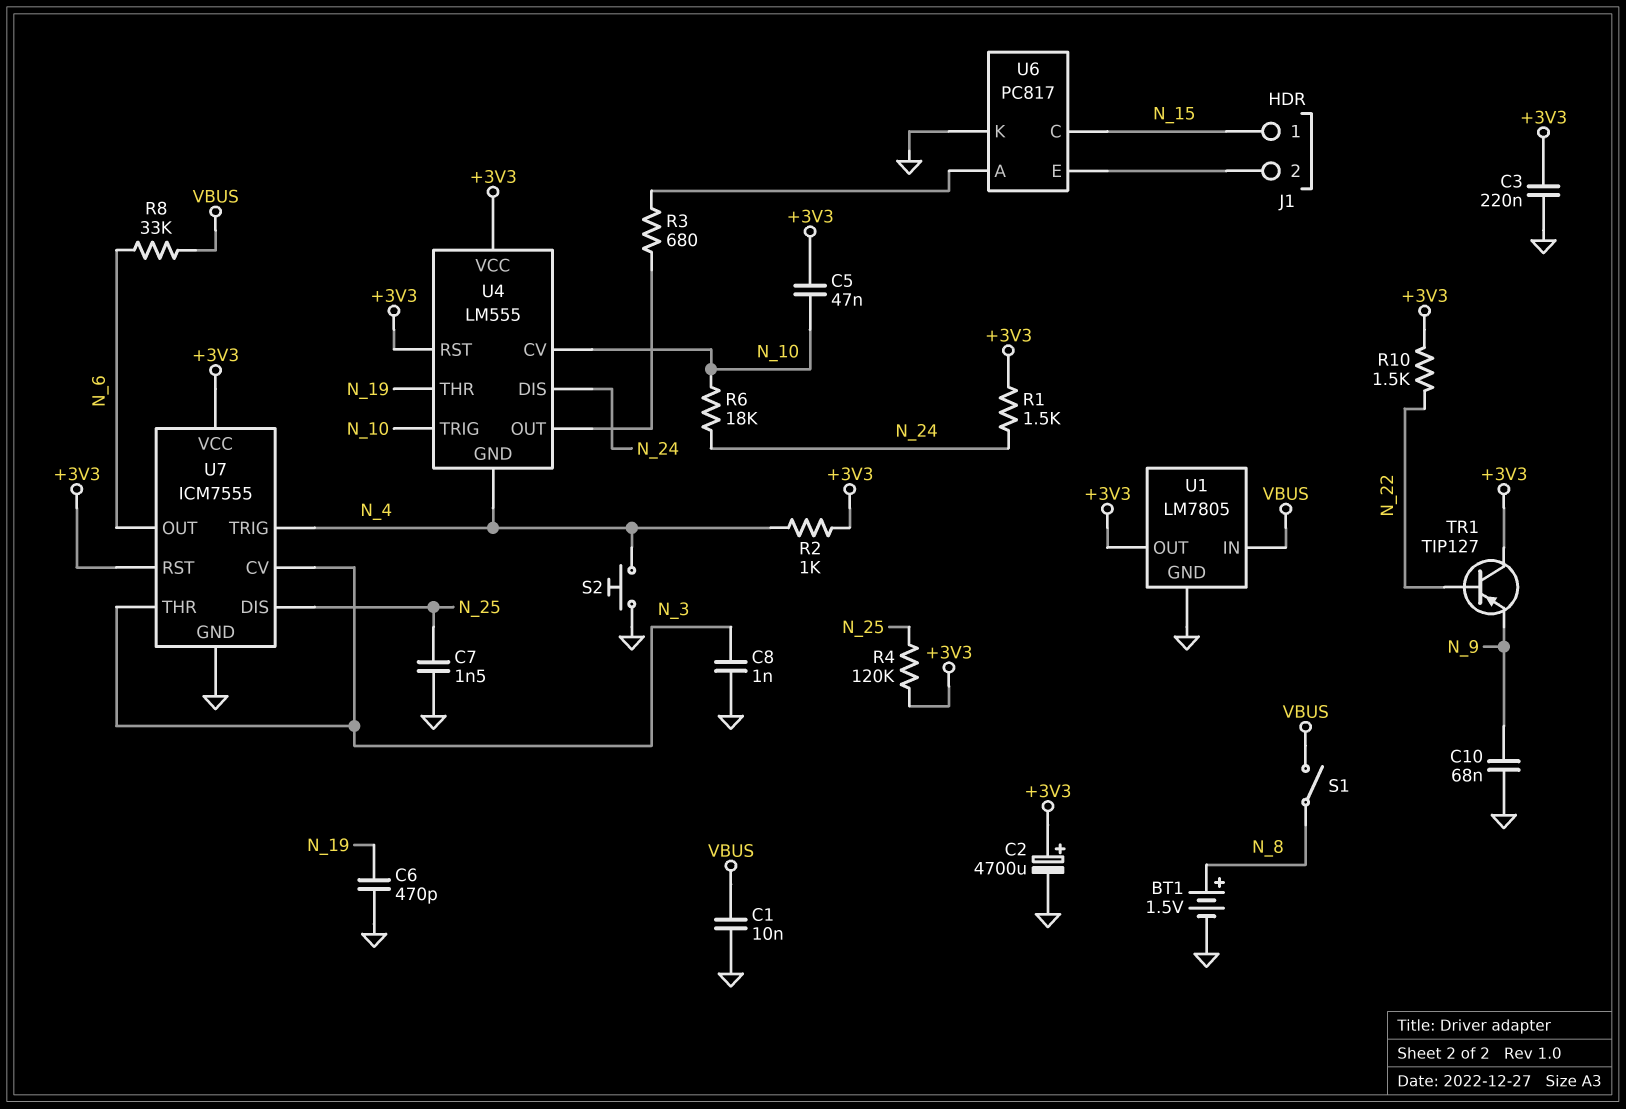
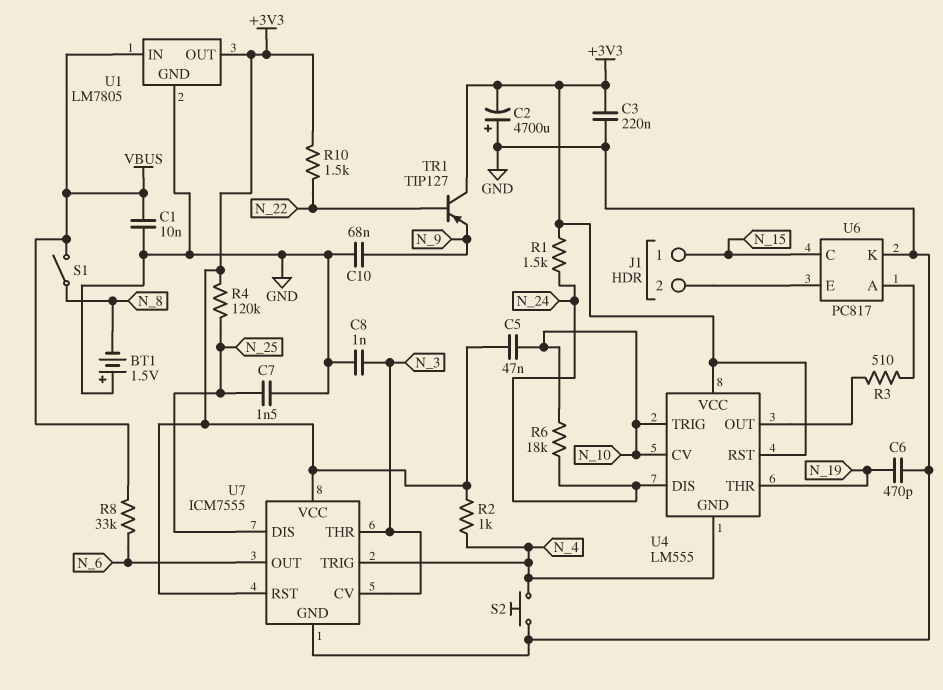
BT1: 1.5V (plus N_8, minus GND) -> 1.5V (plus GND, minus N_8)
C2: 4700uF (plus +3V3, minus GND) -> 4700uF (plus GND, minus +3V3)
R3: 680 (U4/OUT, U6/A) -> 510 (U4/OUT, U6/A)

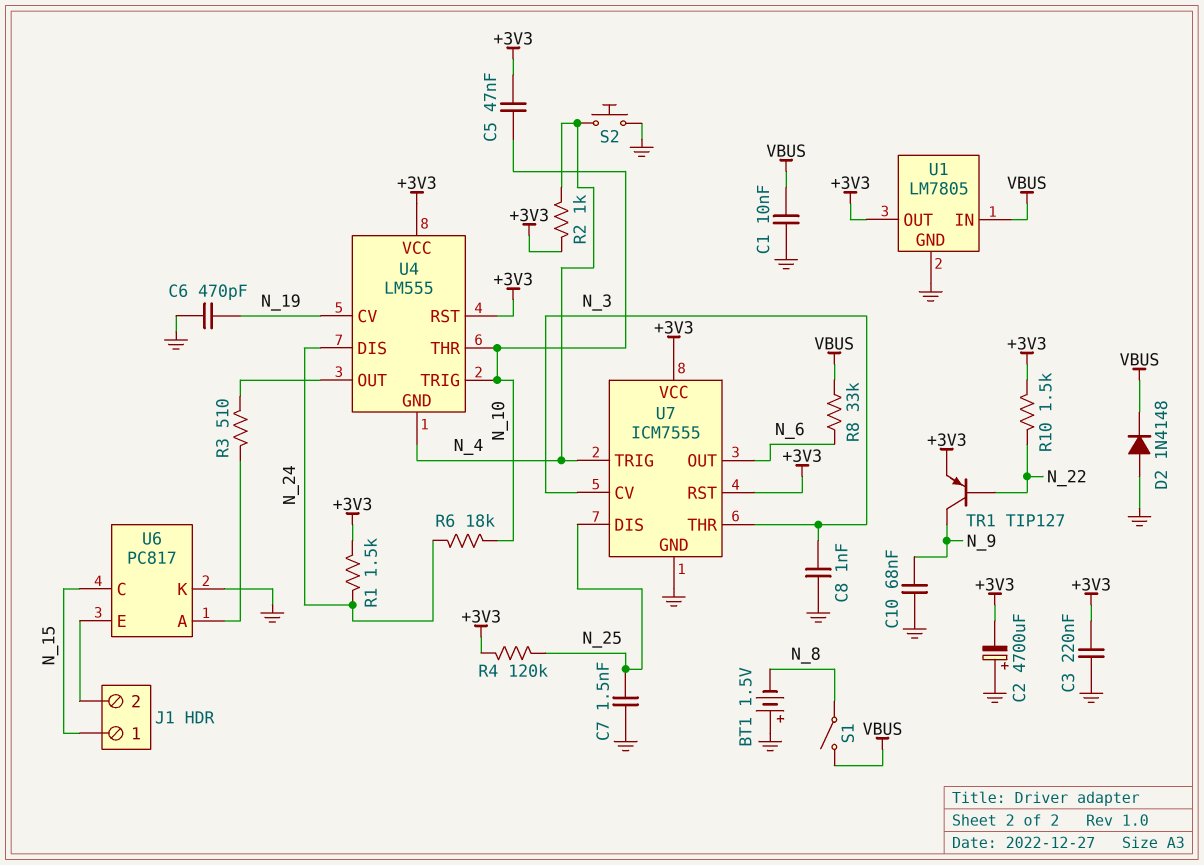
D2: none -> diode 1N4148 (A GND, K VBUS)
TR1: PNP TIP127 (B N_22, C +3V3, E N_9) -> PNP TIP127 (B N_22, C N_9, E +3V3)
U4 pin CV: N_10 -> N_19
U4 pin THR: N_19 -> N_10

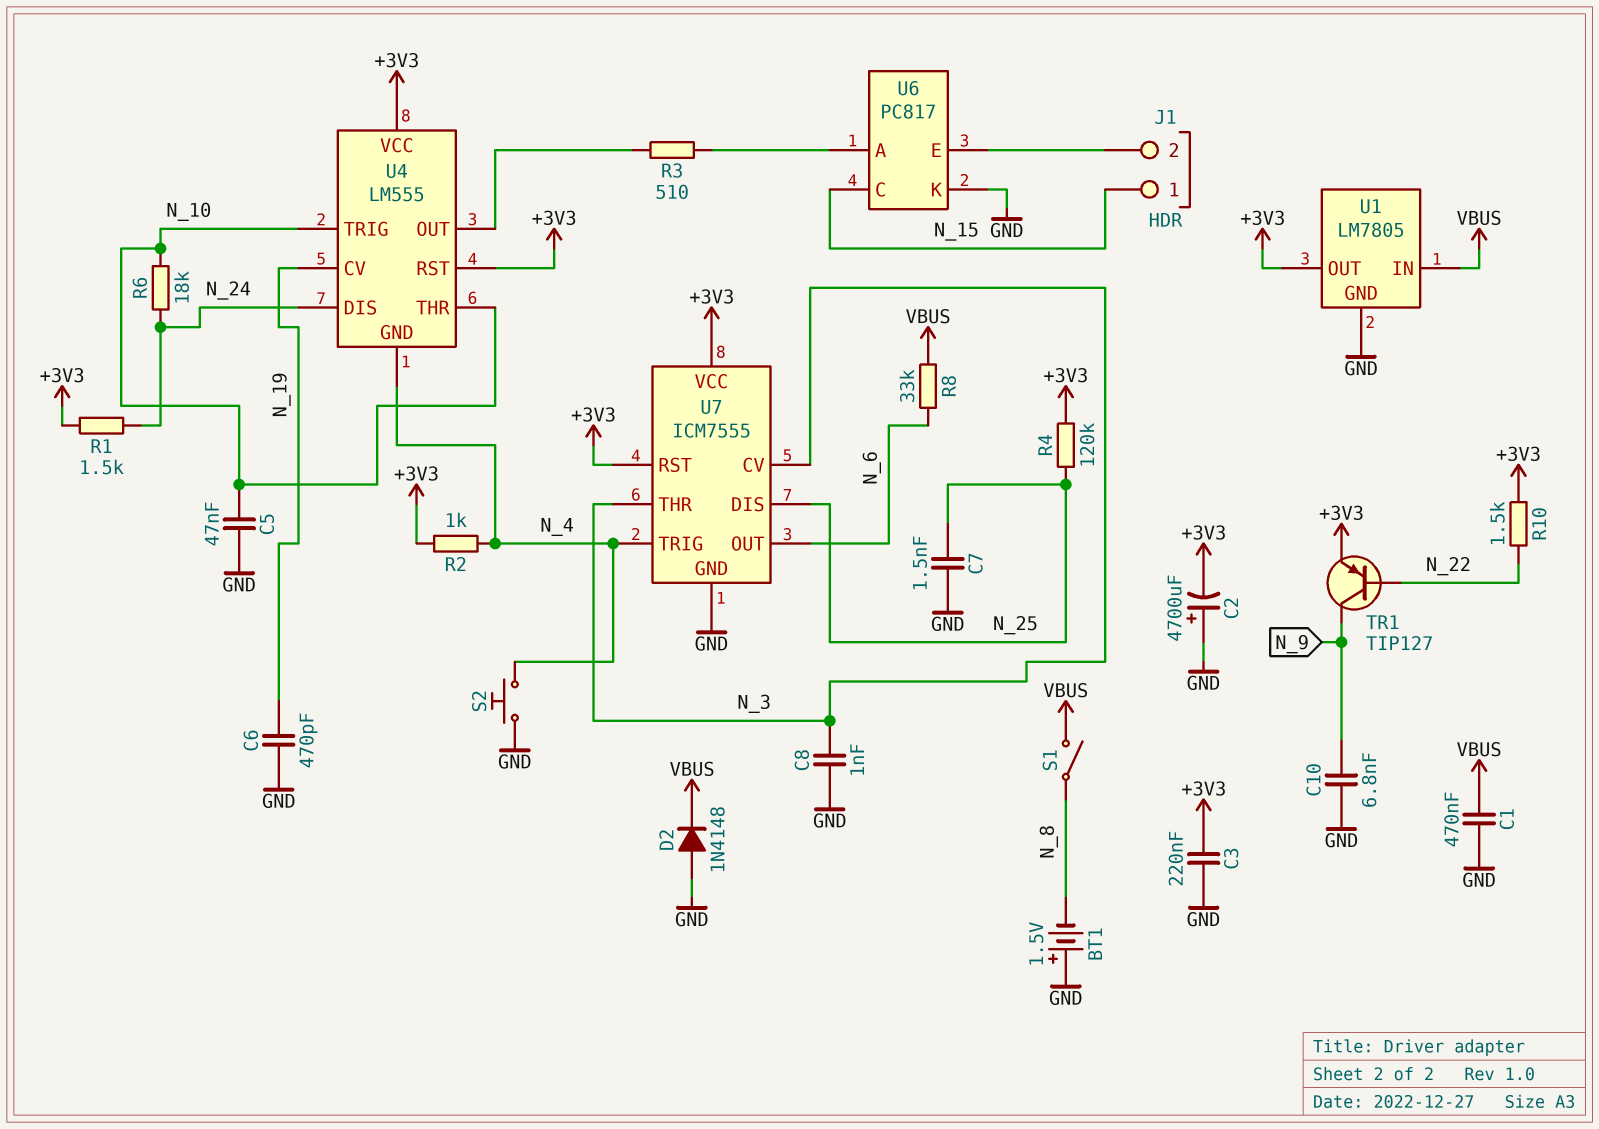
C1: 10nF (GND, VBUS) -> 470nF (GND, VBUS)
C5: 47nF (+3V3, N_10) -> 47nF (GND, N_10)
C10: 68nF (GND, N_9) -> 6.8nF (GND, N_9)

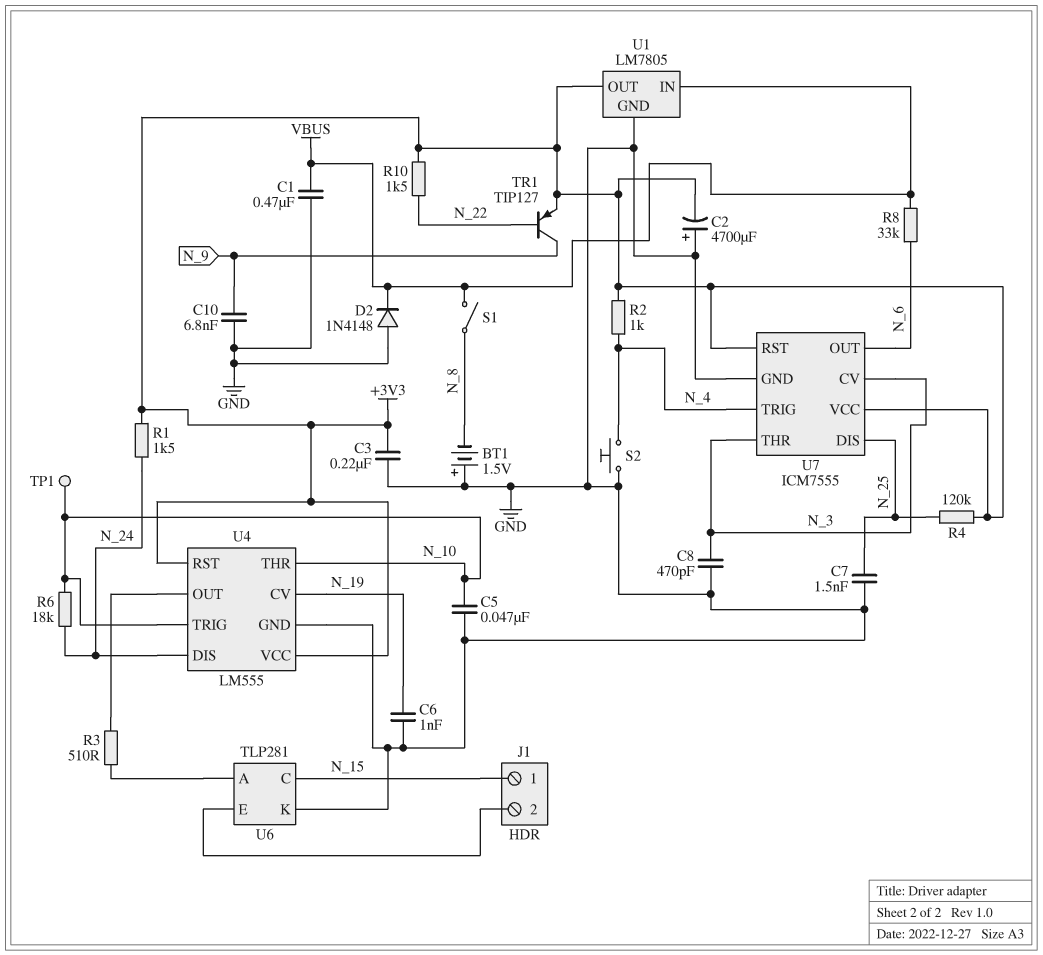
C6: 470pF (GND, N_19) -> 1nF (GND, N_19)
C8: 1nF (GND, N_3) -> 470pF (GND, N_3)
TP1: none -> test point (N_10)
U4 pin GND: N_4 -> GND
U6: PC817 -> TLP281

